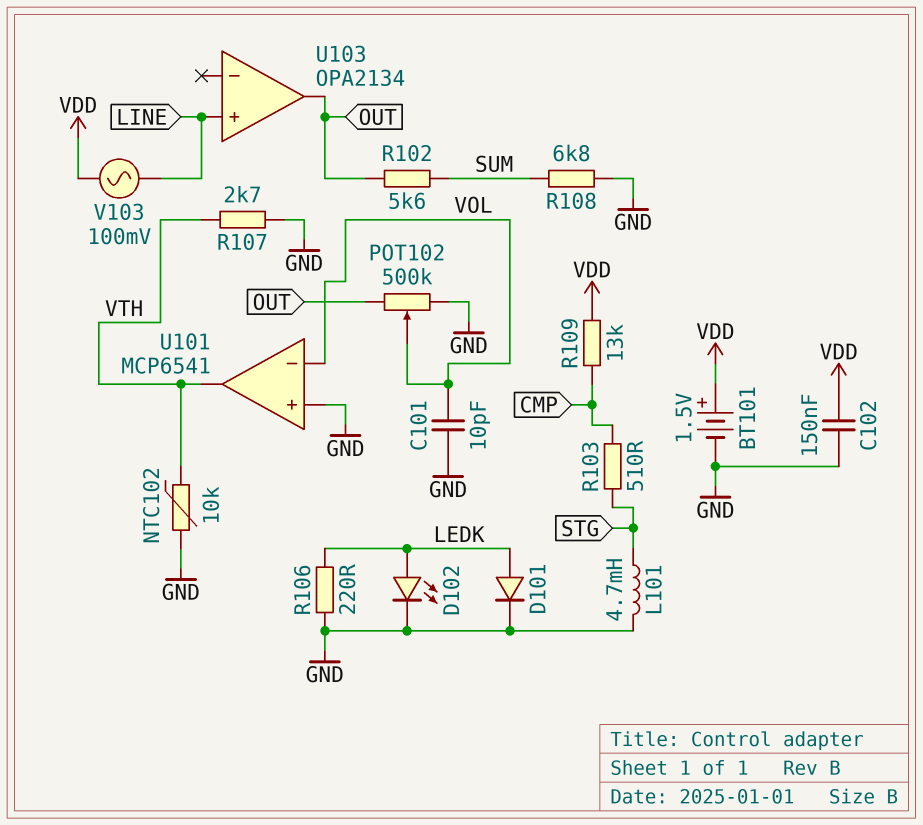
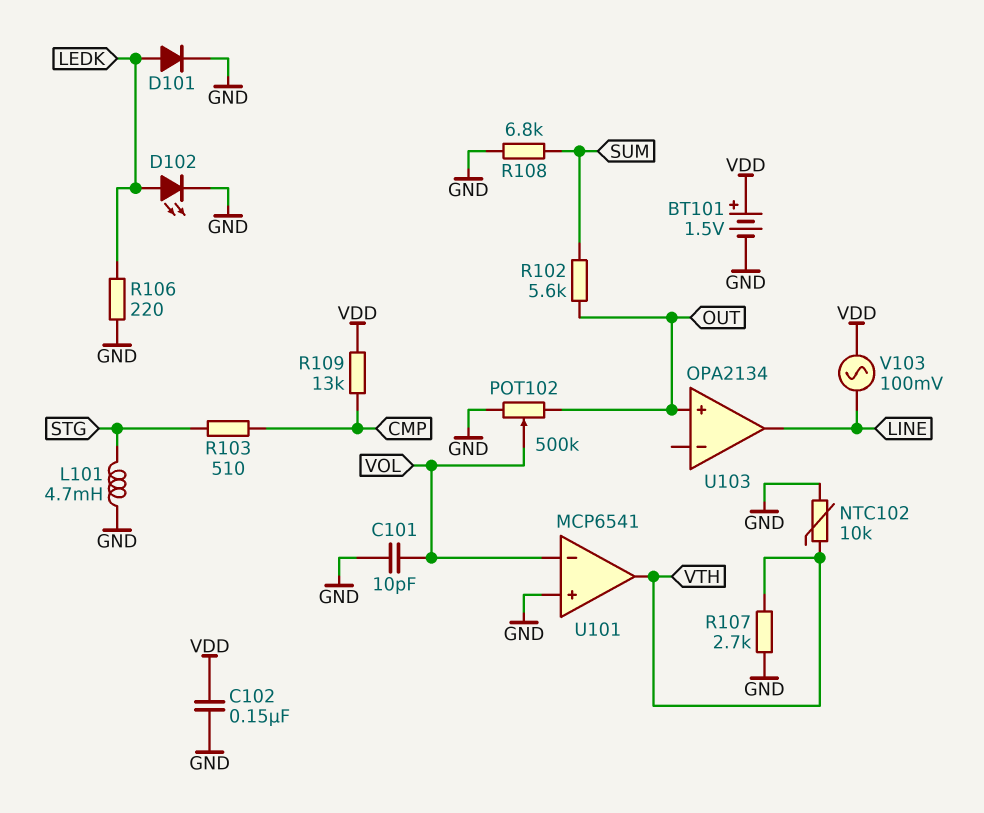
U103 pin in+: LINE -> OUT
U103 pin out: OUT -> LINE

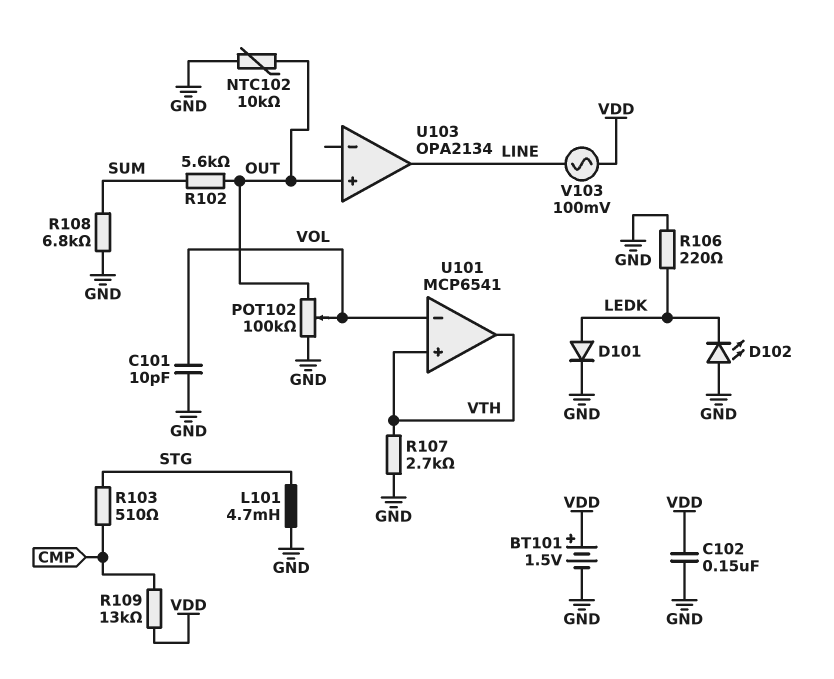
D102: LED (A LEDK, K GND) -> LED (A GND, K LEDK)
NTC102: 10k (GND, VTH) -> 10k (GND, OUT)
POT102: 500k (GND, OUT, wiper VOL) -> 100k (GND, OUT, wiper VOL)
U101 pin in+: GND -> VTH

